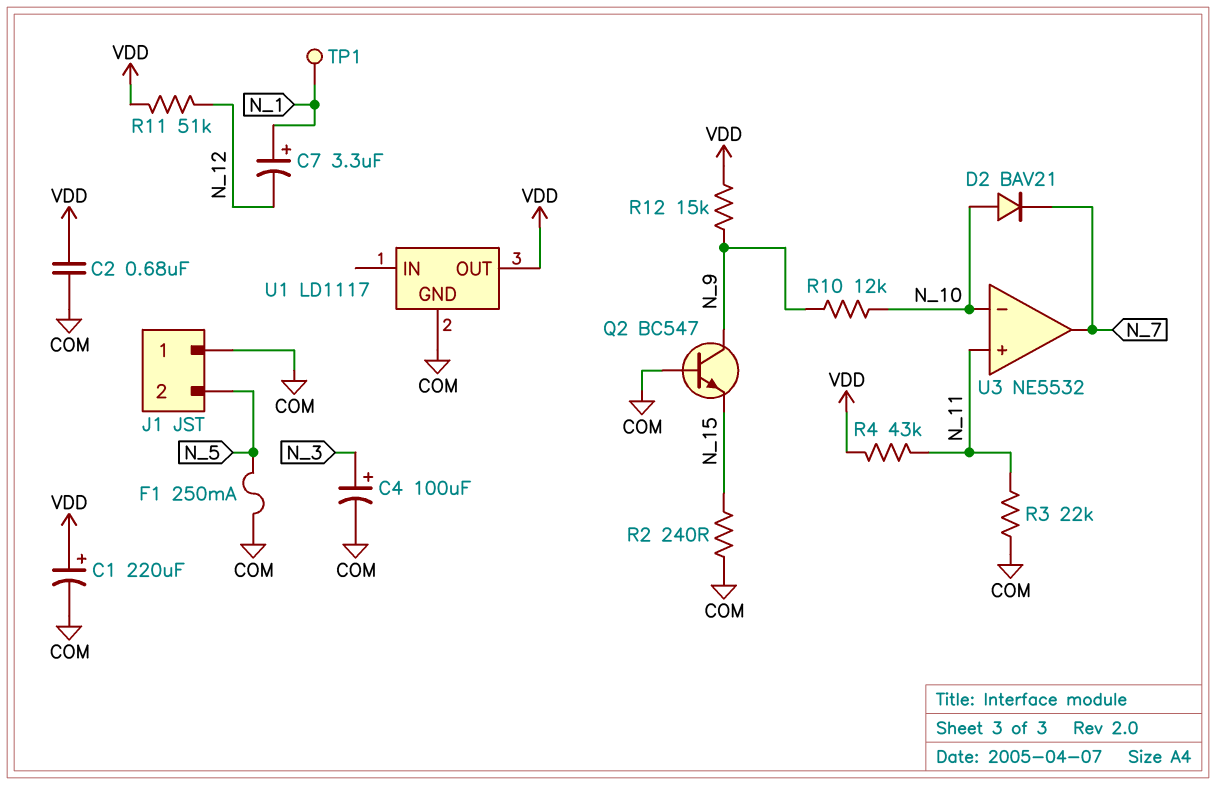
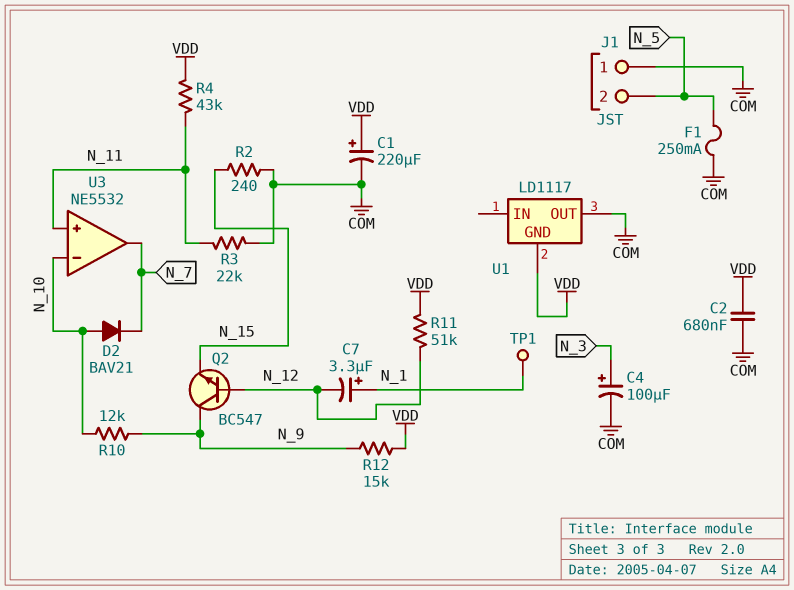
Q2: NPN BC547 (B COM, C N_9, E N_15) -> NPN BC547 (B N_12, C N_9, E N_15)
U1 pin GND: COM -> VDD
U1 pin OUT: VDD -> COM

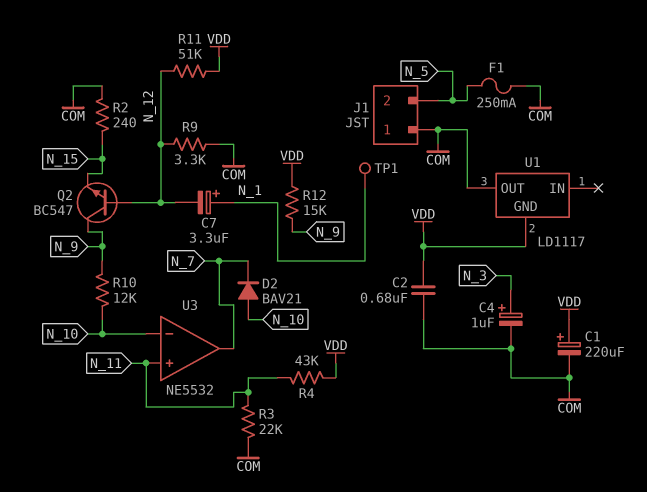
C4: 100uF (plus N_3, minus COM) -> 1uF (plus N_3, minus COM)
R9: none -> 3.3k (COM, N_12)

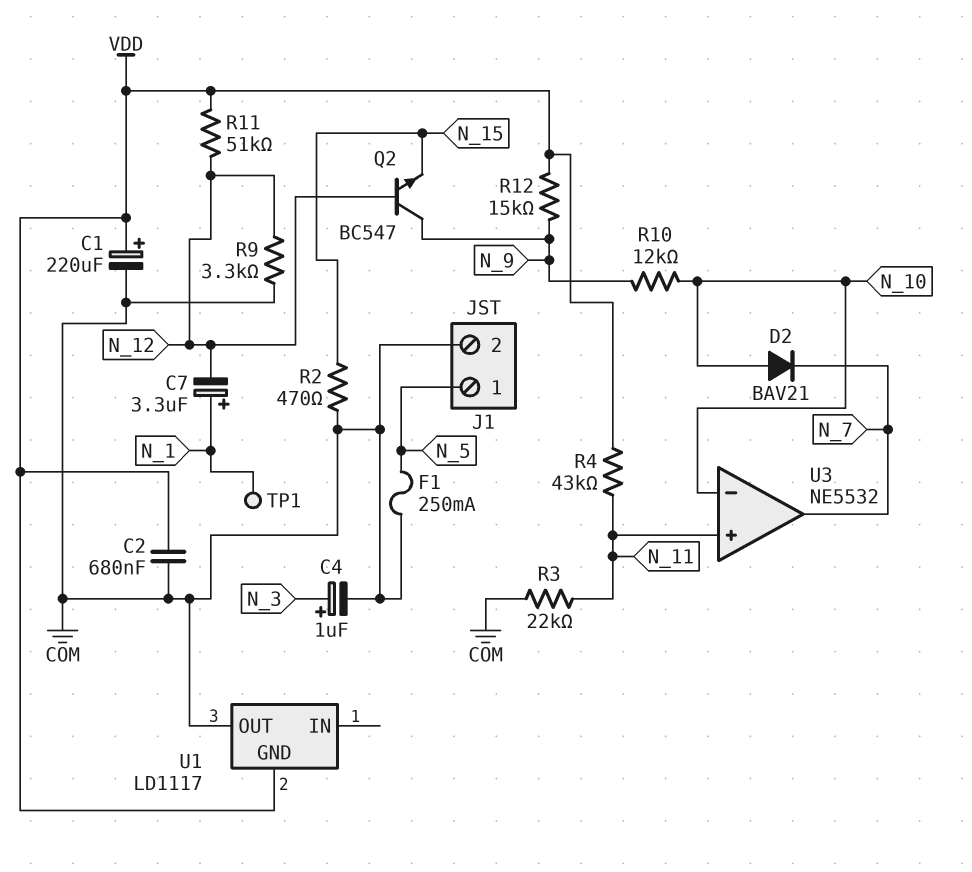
J1 pin 1: COM -> N_5
J1 pin 2: N_5 -> COM
R2: 240 (COM, N_15) -> 470 (COM, N_15)

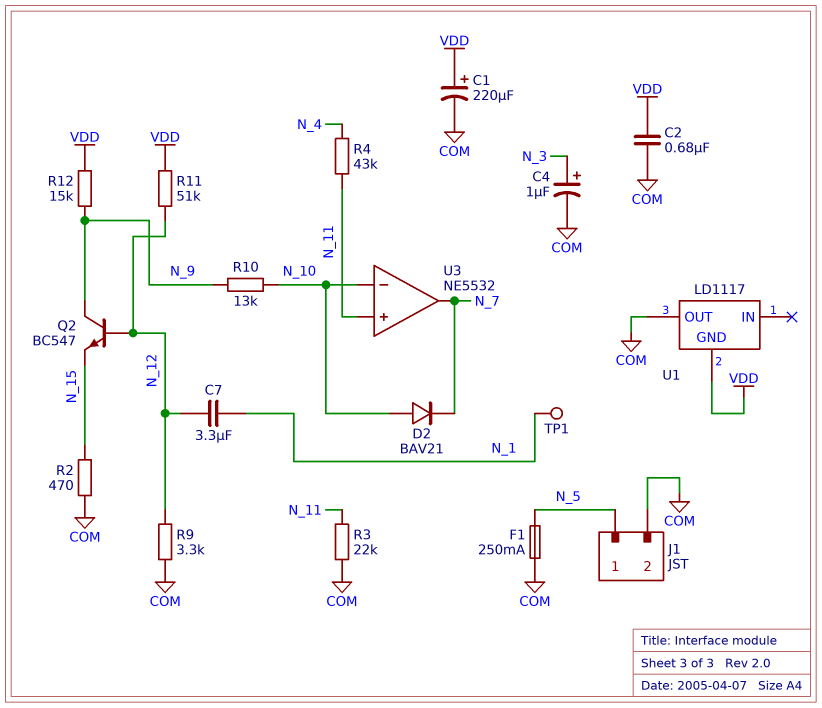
C7: 3.3uF (plus N_1, minus N_12) -> 3.3uF (N_1, N_12)
R4: 43k (N_11, VDD) -> 43k (N_4, N_11)
R10: 12k (N_9, N_10) -> 13k (N_9, N_10)

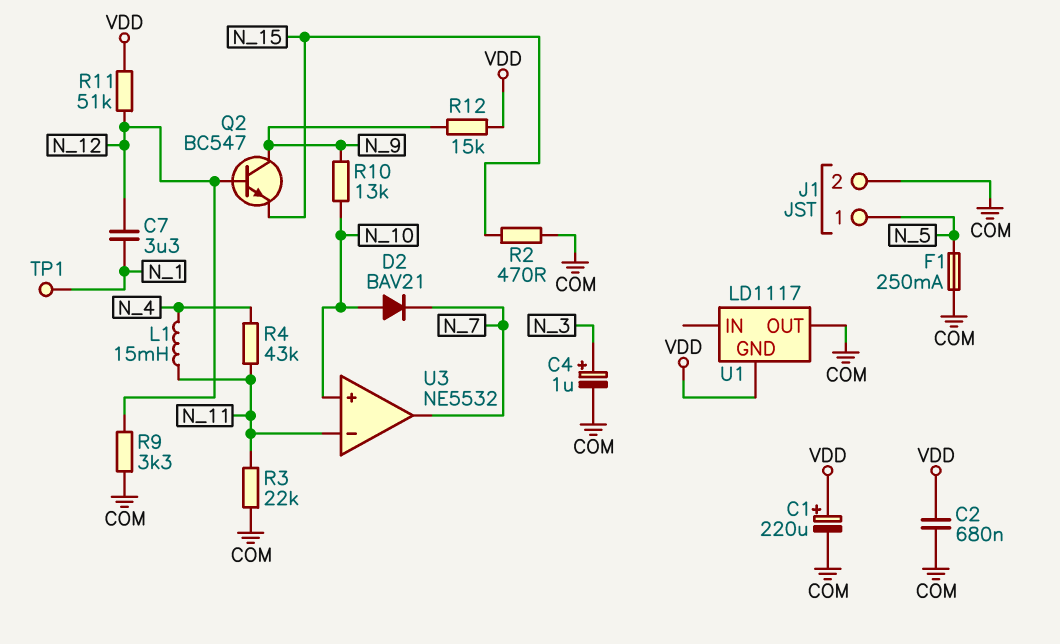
L1: none -> 15mH (N_4, N_11)
U3 pin in+: N_11 -> N_10
U3 pin in-: N_10 -> N_11

